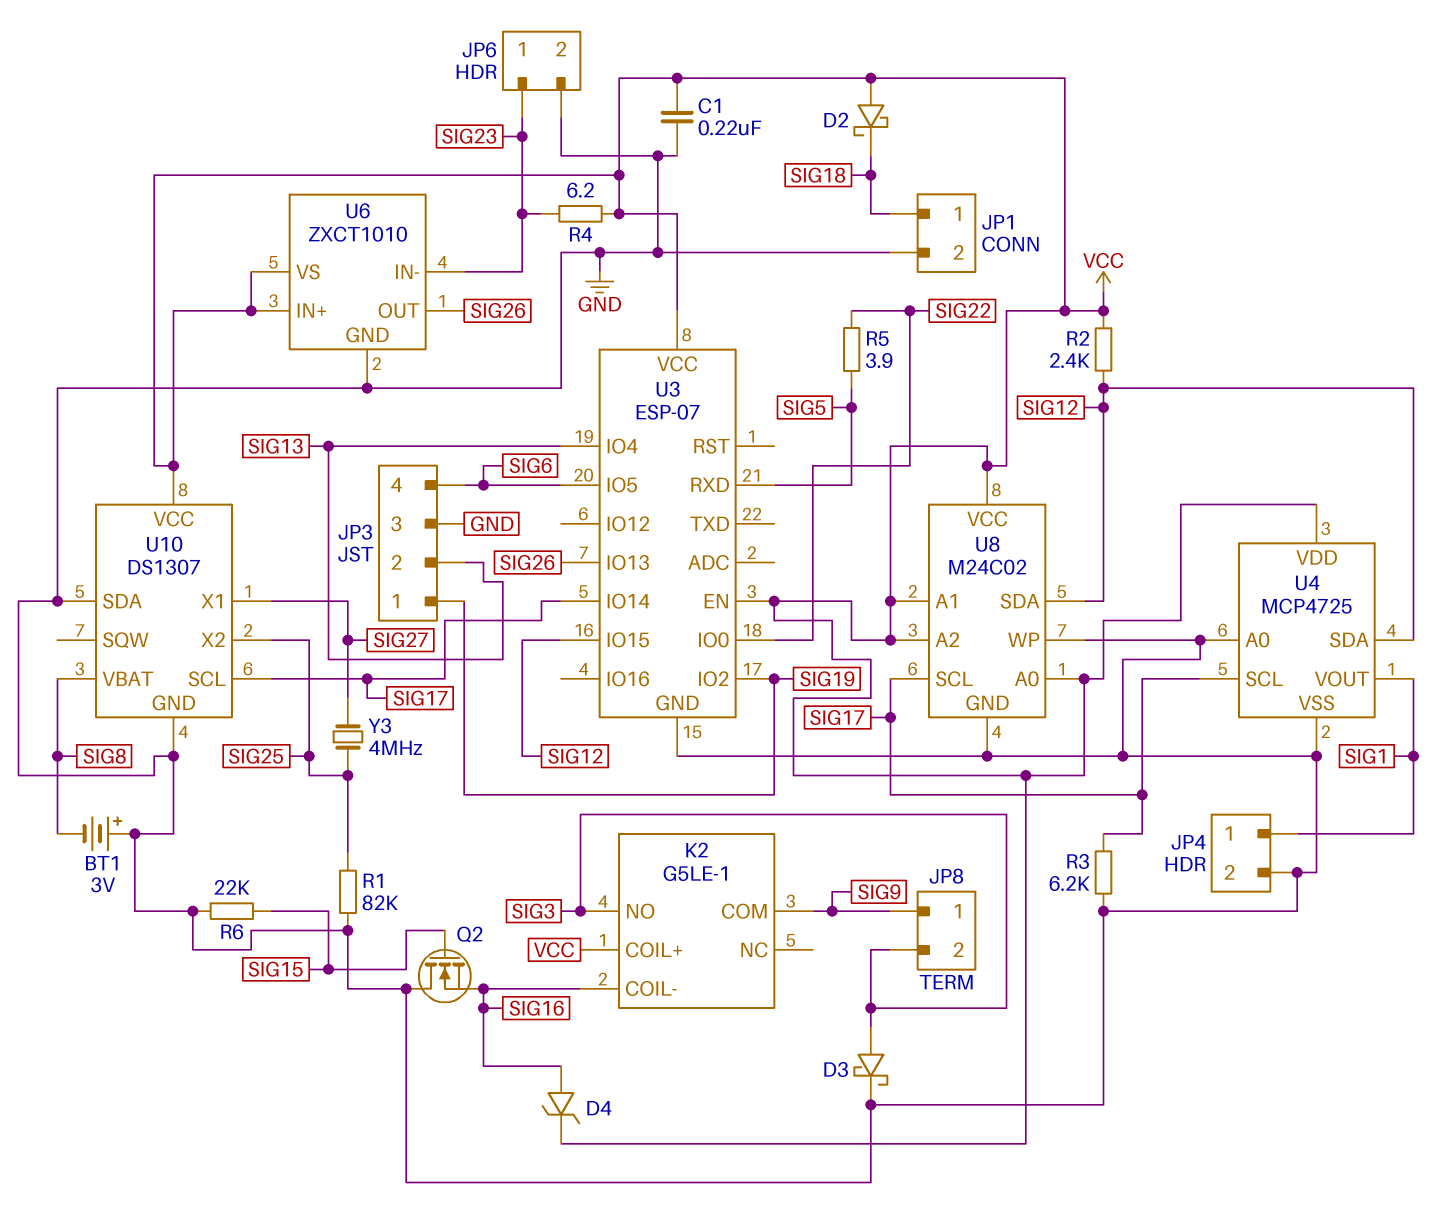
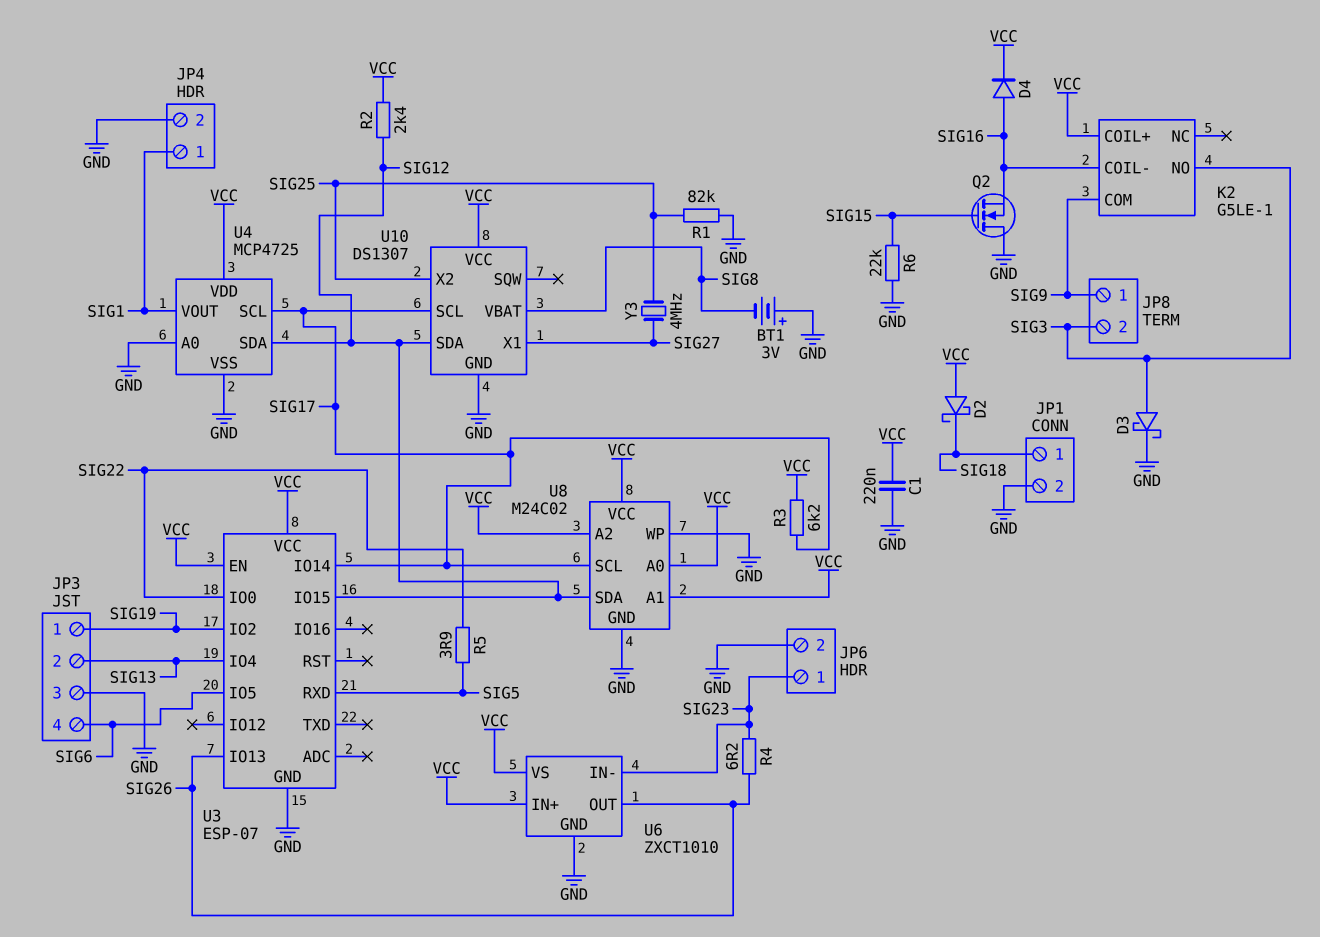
D4: zener (A SIG16, K VCC) -> diode (A SIG16, K VCC)
R3: 6.2k (GND, SIG17) -> 6.2k (SIG17, VCC)
R4: 6.2 (SIG23, VCC) -> 6.2 (SIG23, SIG26)
U10 pin SDA: GND -> SIG12

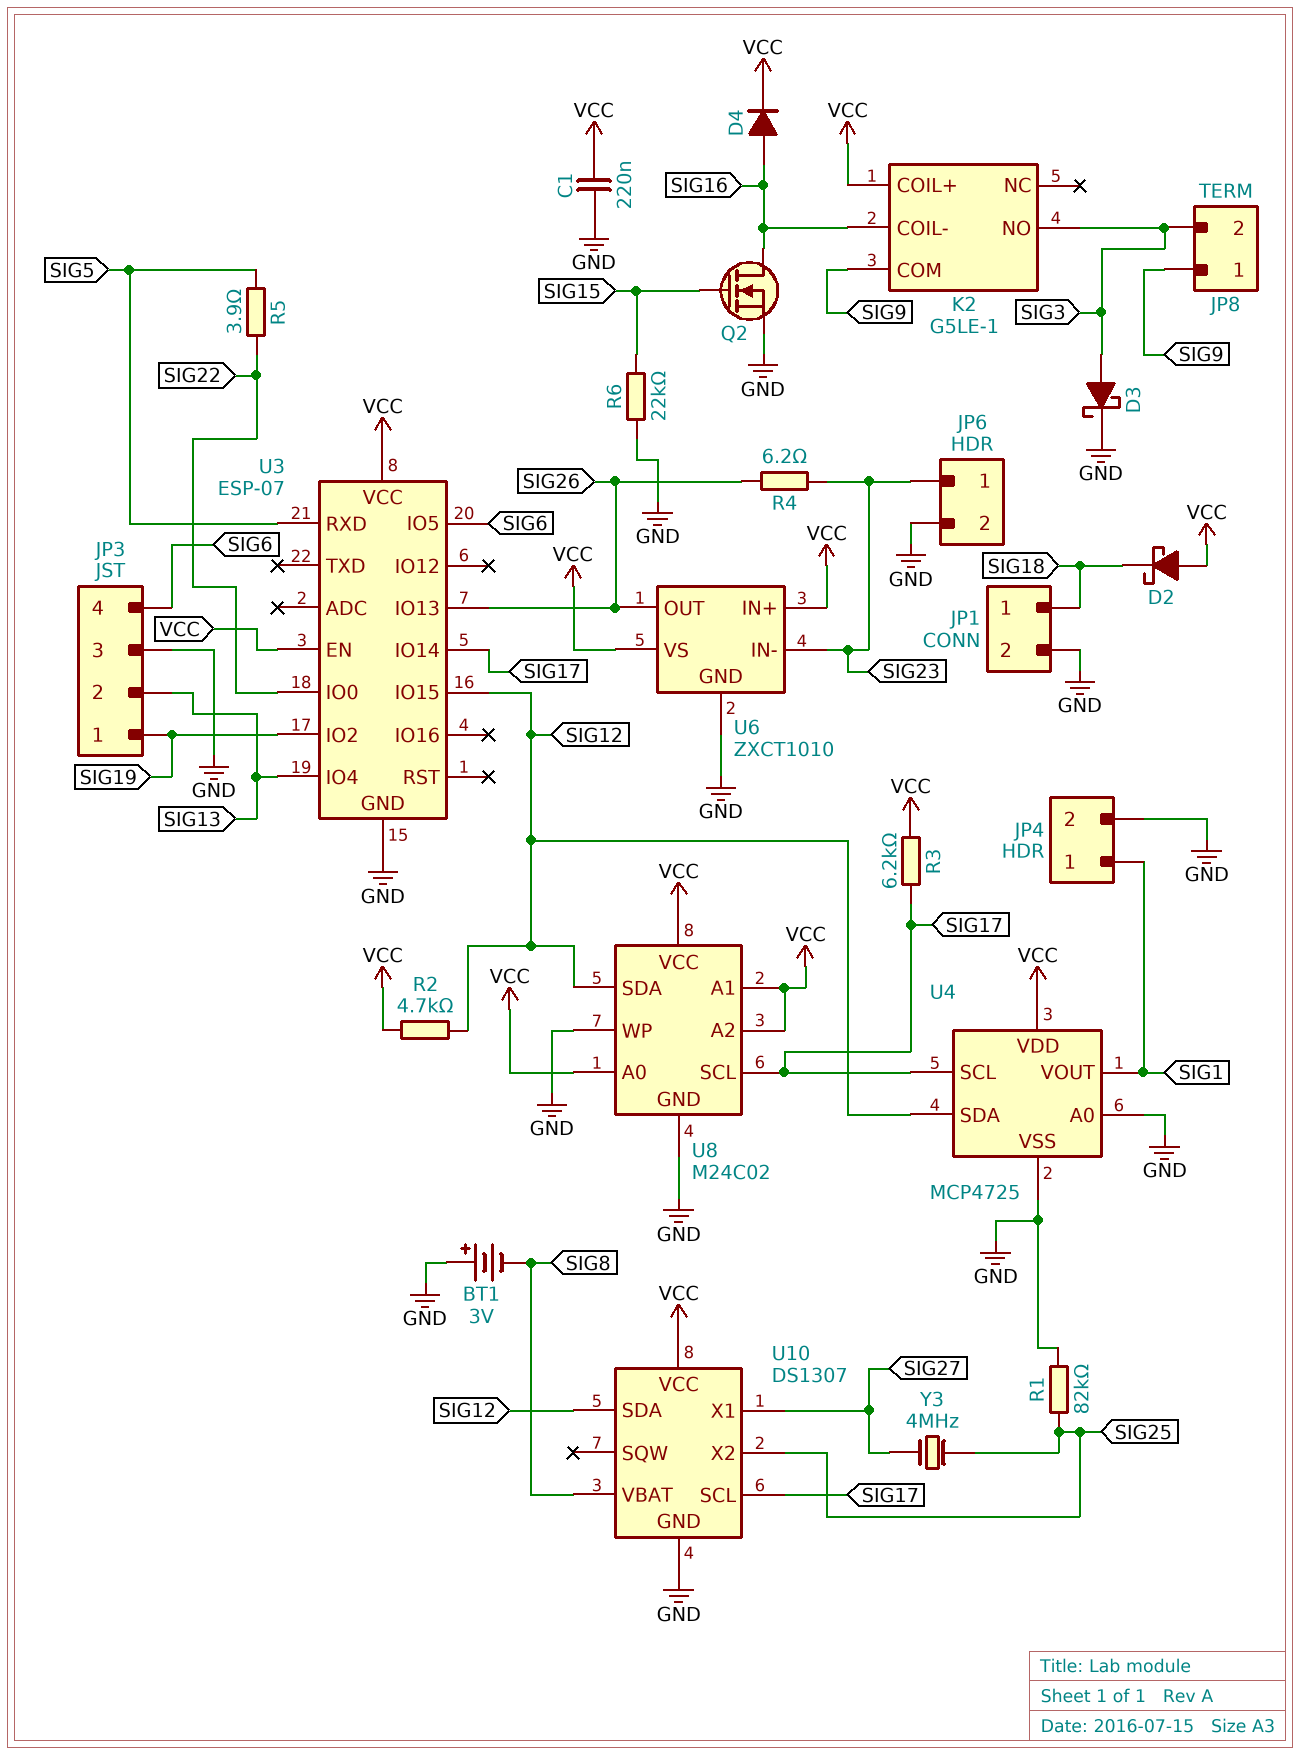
Q2: NMOS (G SIG15, D GND, S SIG16) -> NMOS (G SIG15, D SIG16, S GND)
R2: 2.4k (SIG12, VCC) -> 4.7k (SIG12, VCC)

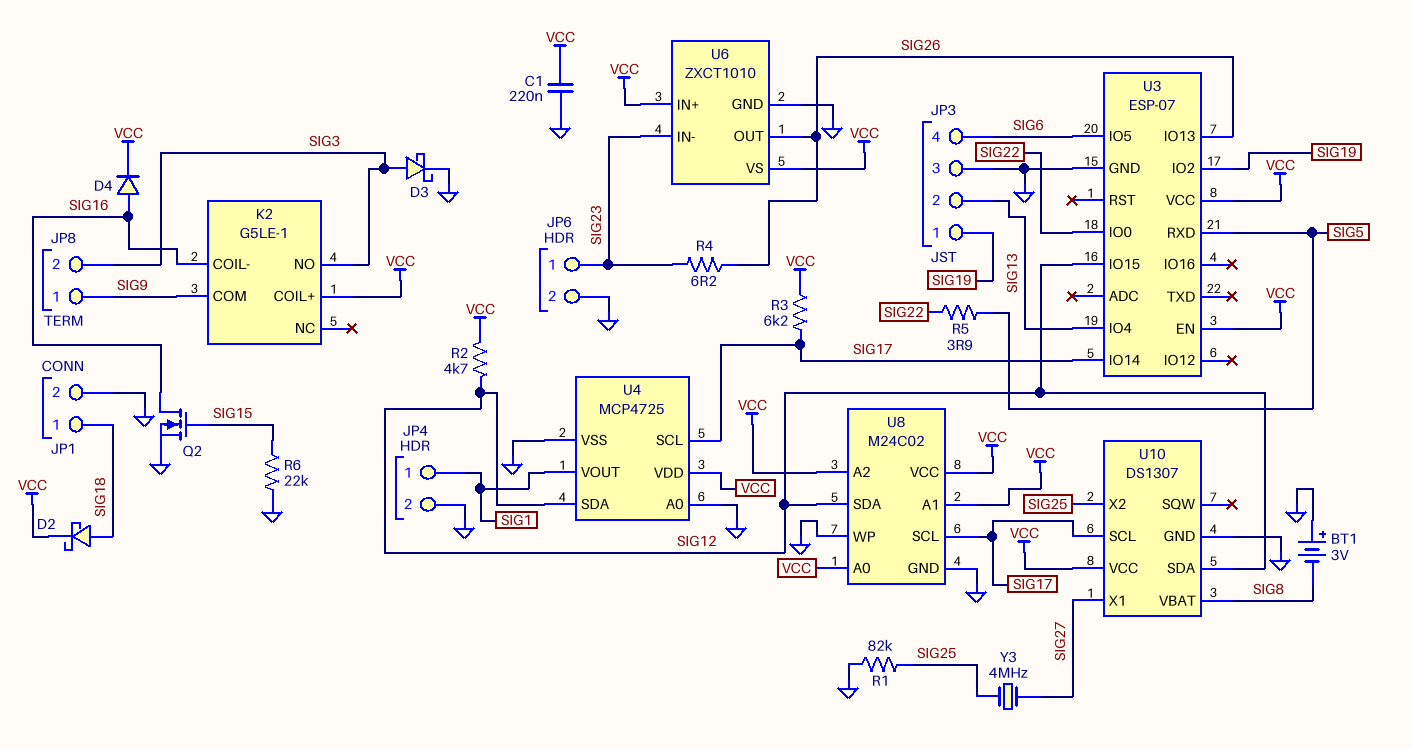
D2: schottky (A VCC, K SIG18) -> schottky (A SIG18, K VCC)

